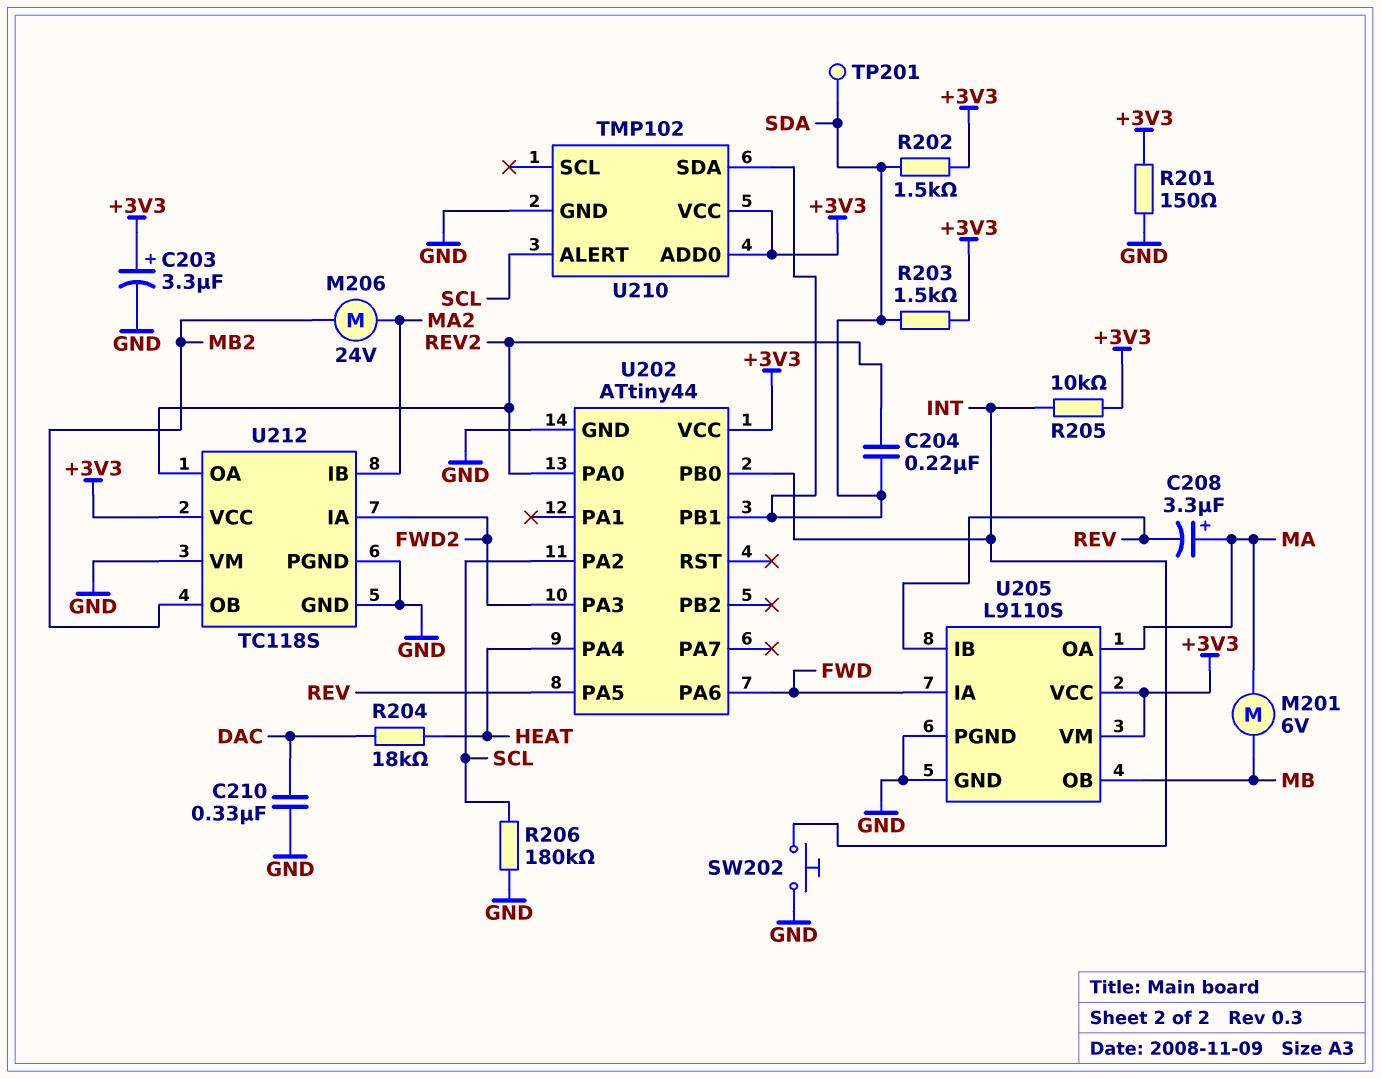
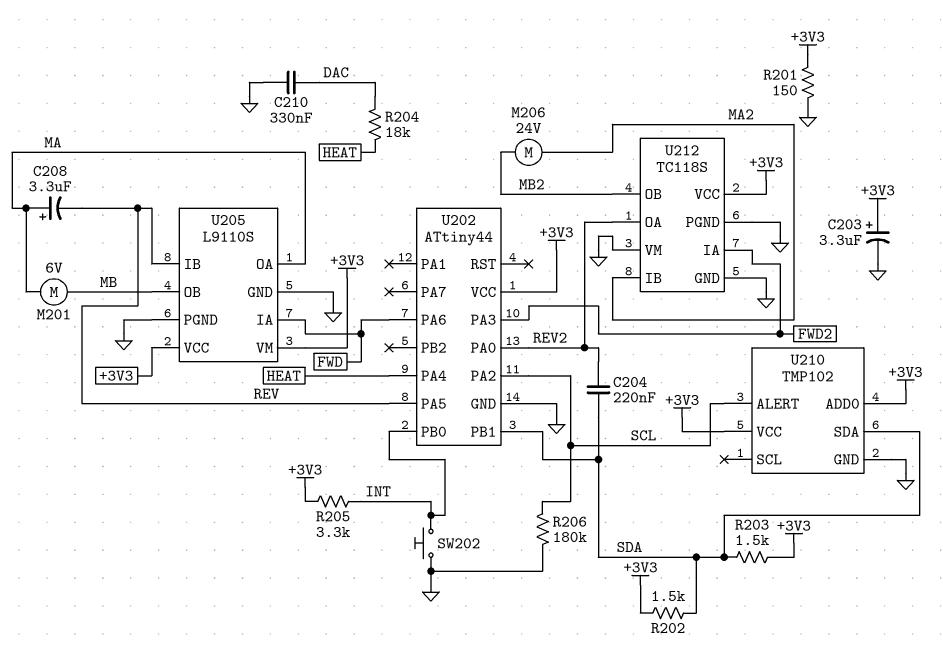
R205: 10k (+3V3, INT) -> 3.3k (+3V3, INT)
TP201: test point (SDA) -> none

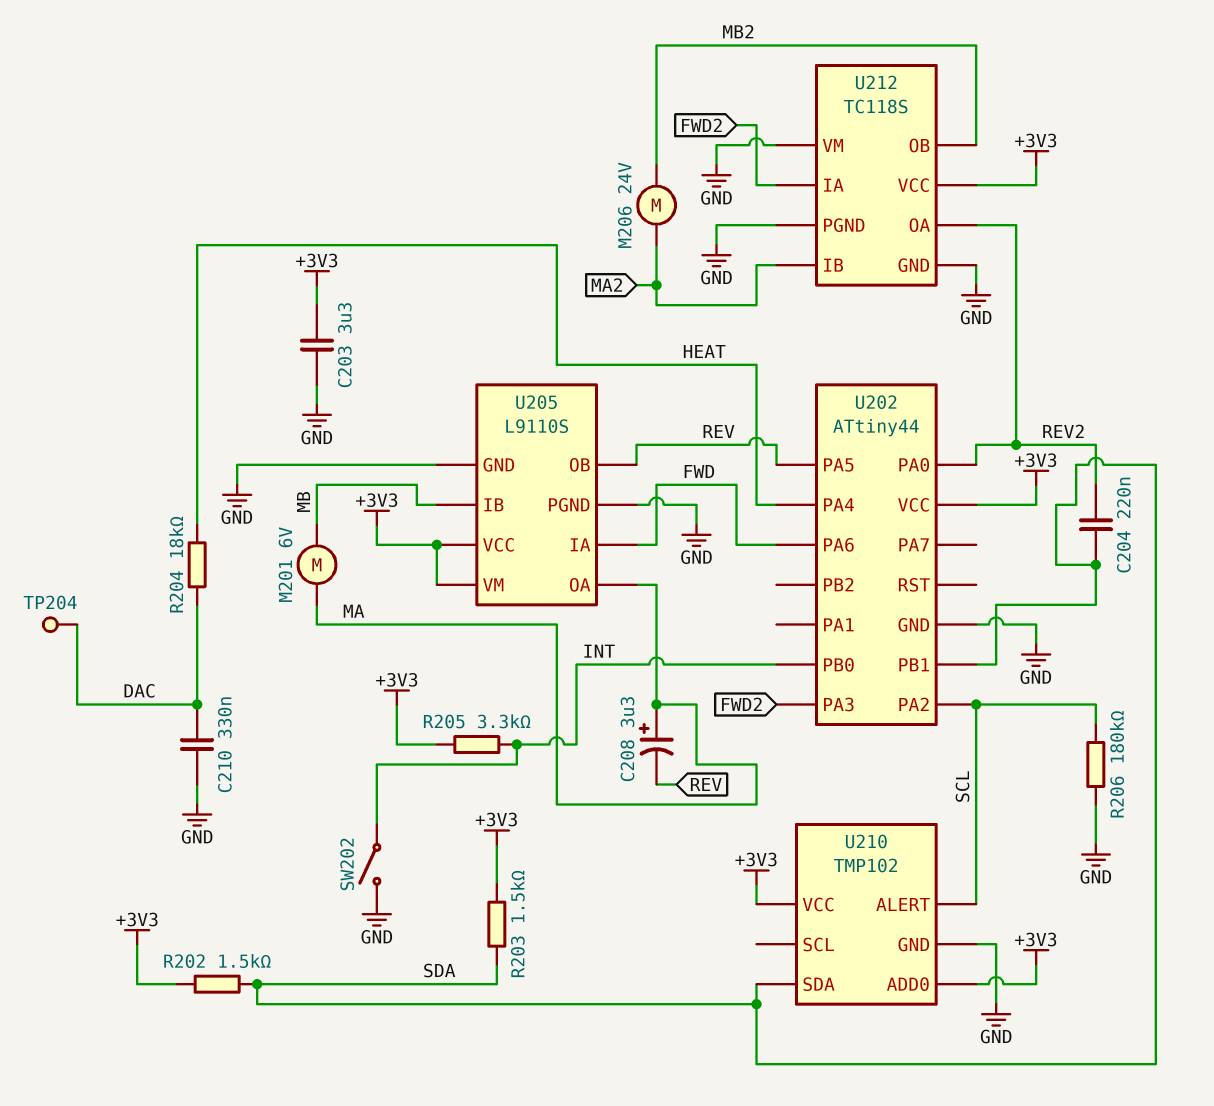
C203: 3.3uF (plus +3V3, minus GND) -> 3.3uF (+3V3, GND)
R201: 150 (+3V3, GND) -> none
SW202: button (GND, INT) -> switch (GND, INT)
TP204: none -> test point (DAC)
U205 pin IB: REV -> MB
U205 pin OB: MB -> REV

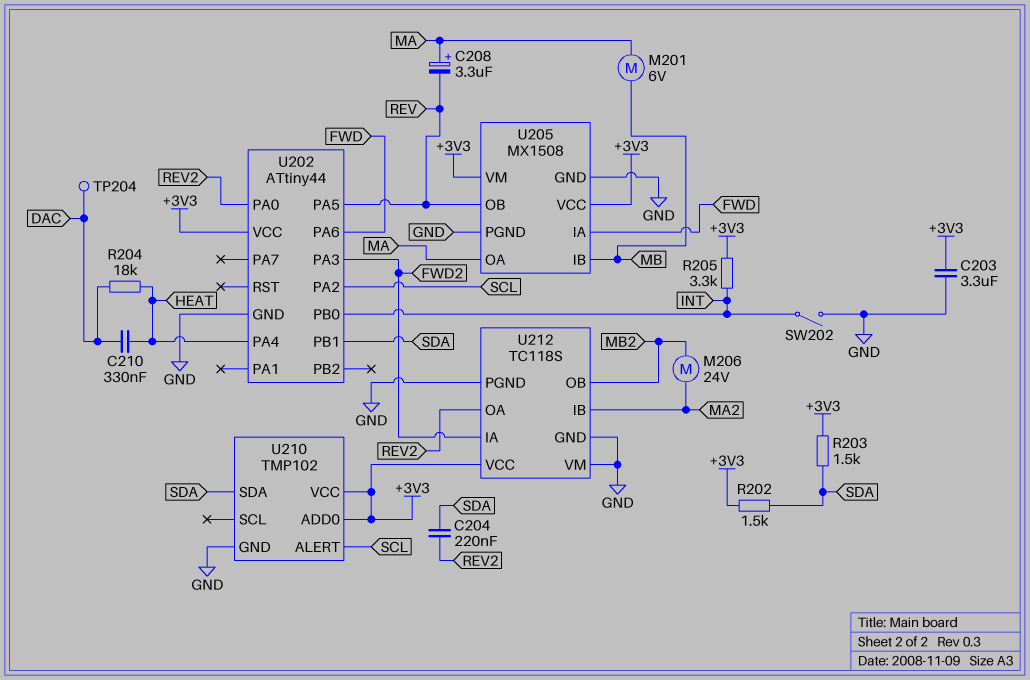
C210: 330nF (DAC, GND) -> 330nF (DAC, HEAT)
R206: 180k (GND, SCL) -> none
U205: L9110S -> MX1508

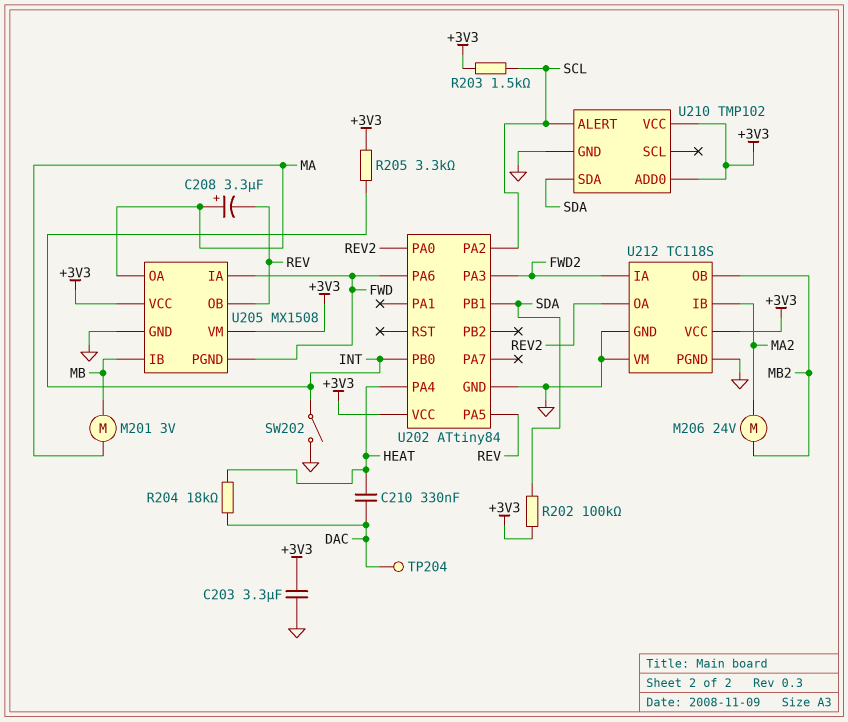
C204: 220nF (REV2, SDA) -> none
M201: motor 6V (MA, MB) -> motor 3V (MA, MB)
R202: 1.5k (+3V3, SDA) -> 100k (+3V3, SDA)
R203: 1.5k (+3V3, SDA) -> 1.5k (+3V3, SCL)
U202: ATtiny44 -> ATtiny84
U205 pin PGND: GND -> FWD

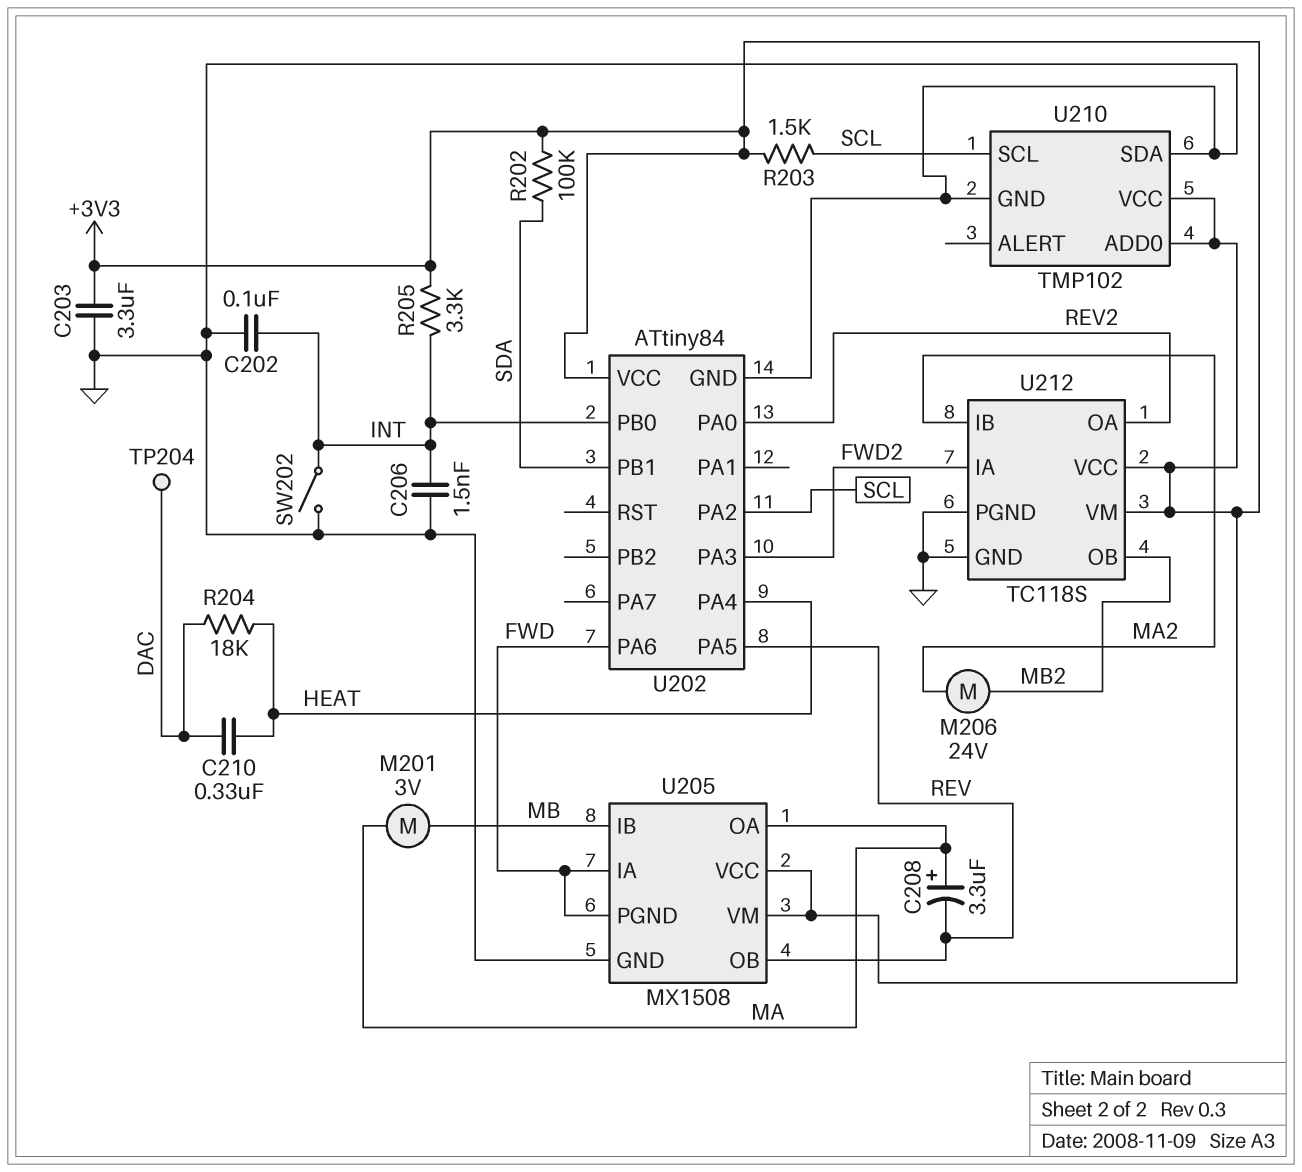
C202: none -> 100nF (GND, INT)
C206: none -> 1.5nF (GND, INT)
U210 pin ALERT: SCL -> none
U210 pin SCL: none -> SCL
U210 pin SDA: SDA -> GND
U212 pin VM: GND -> +3V3

